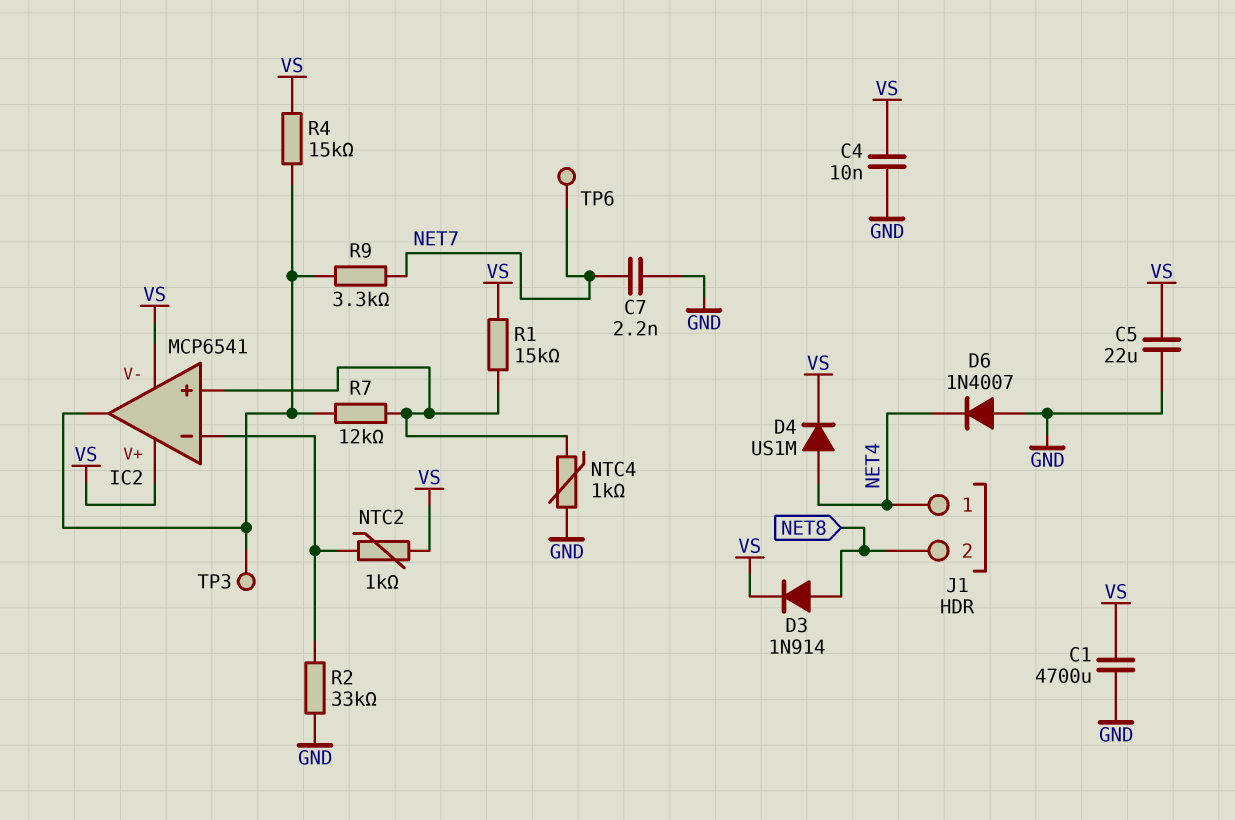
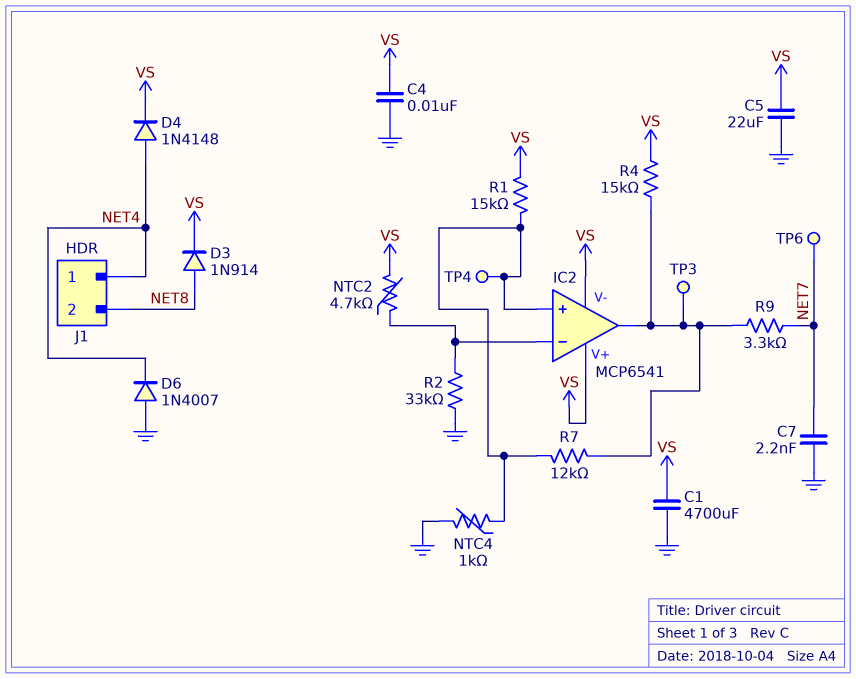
D4: diode US1M (A NET4, K VS) -> diode 1N4148 (A NET4, K VS)
NTC2: 1k (IC2/in-, VS) -> 4.7k (IC2/in-, VS)
TP4: none -> test point (IC2/in+)

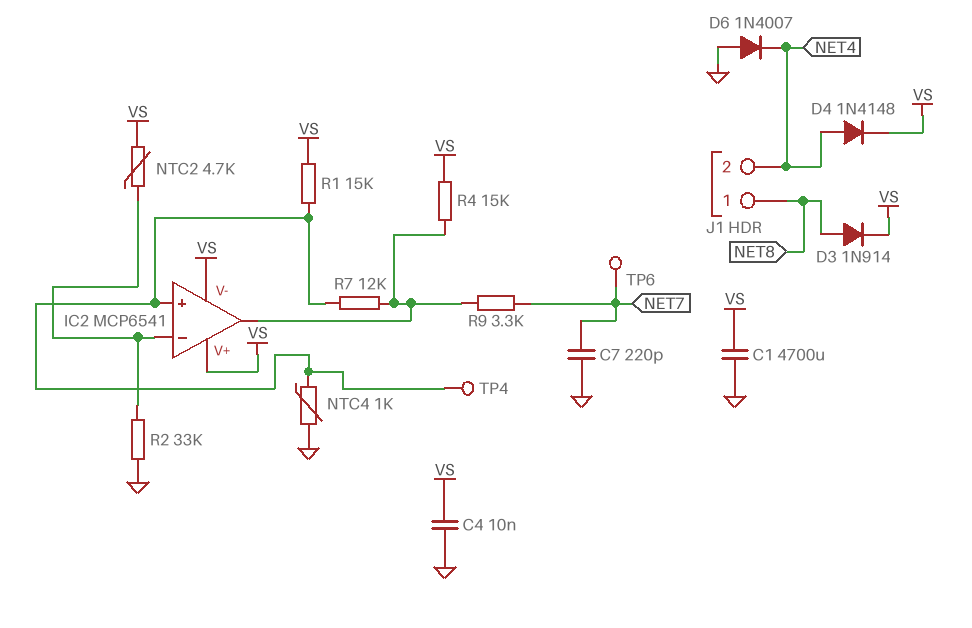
C5: 22uF (GND, VS) -> none
C7: 2.2nF (GND, NET7) -> 220pF (GND, NET7)
J1 pin 1: NET4 -> NET8
J1 pin 2: NET8 -> NET4
TP3: test point (IC2/out) -> none

